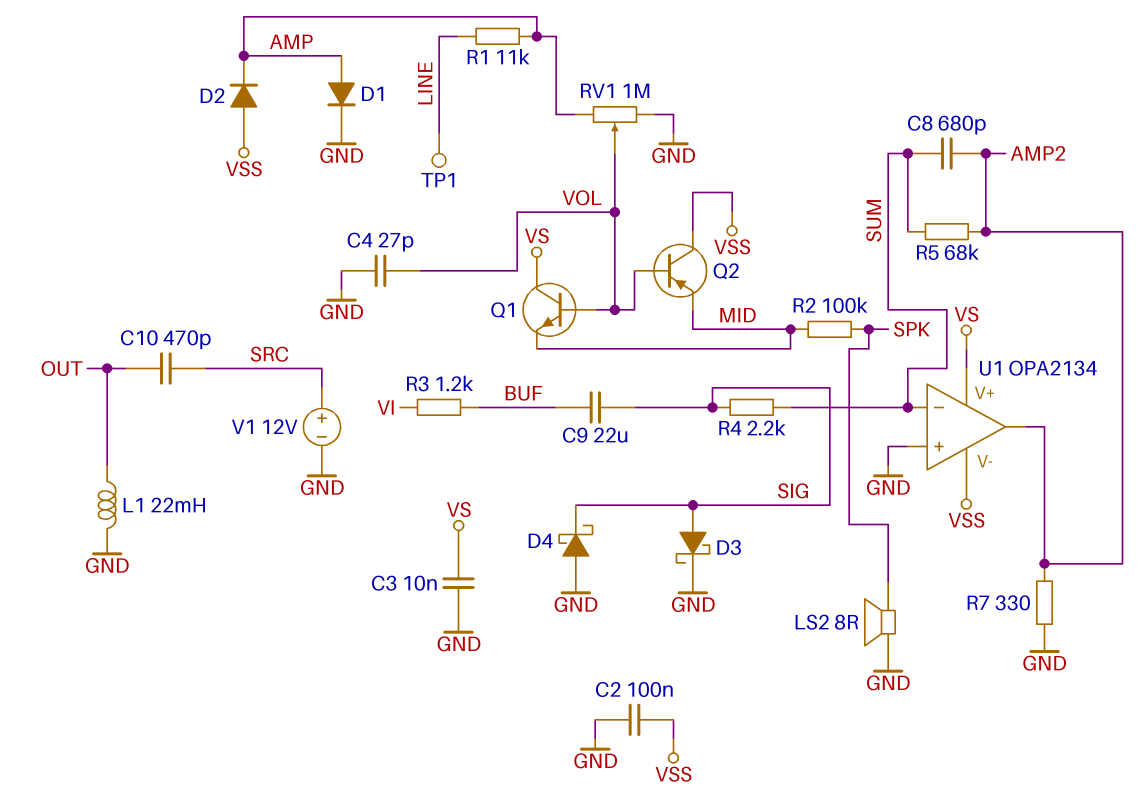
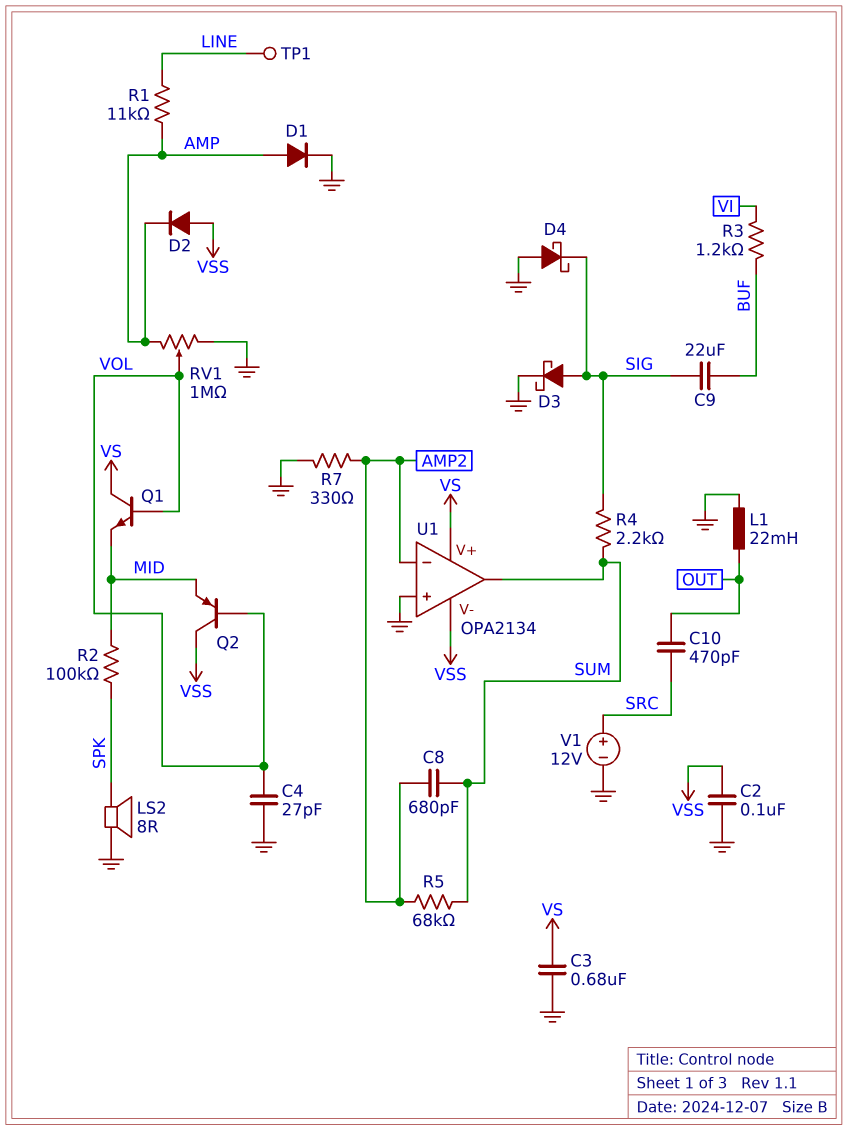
C3: 10nF (GND, VS) -> 680nF (GND, VS)
U1 pin in-: SUM -> AMP2
U1 pin out: AMP2 -> SUM

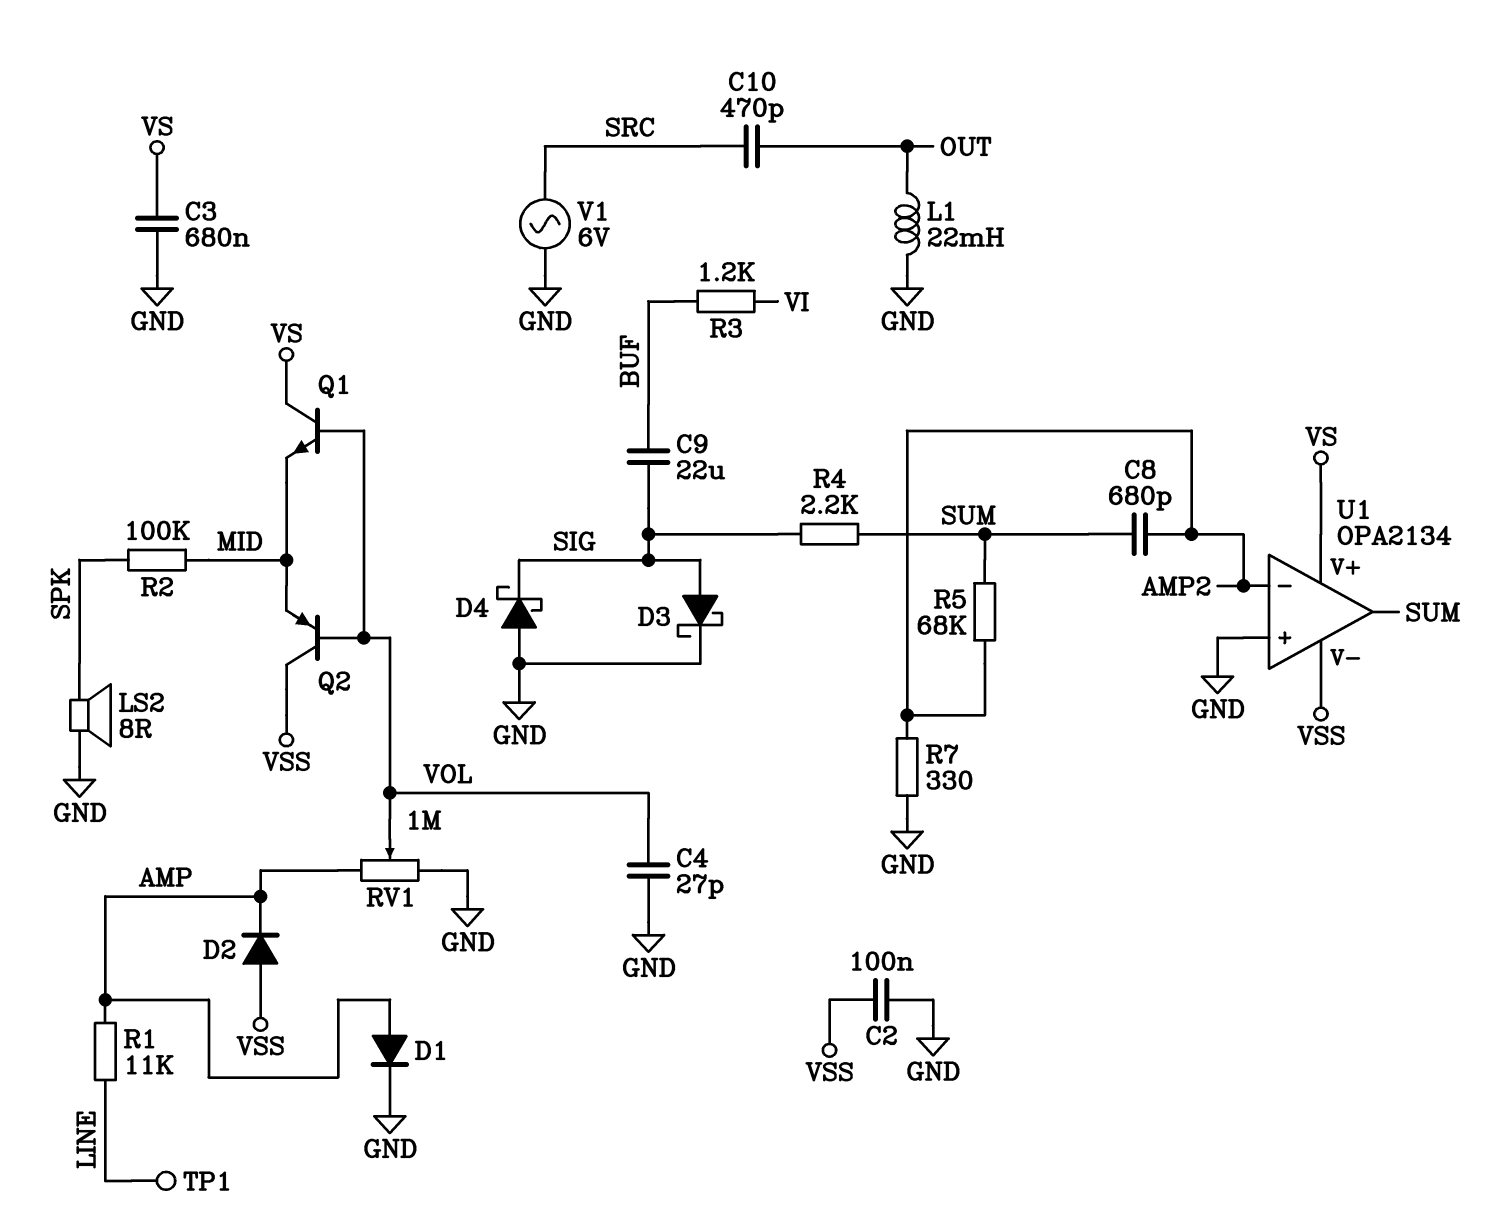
V1: 12V (plus SRC, minus GND) -> AC 6V (GND, SRC)

